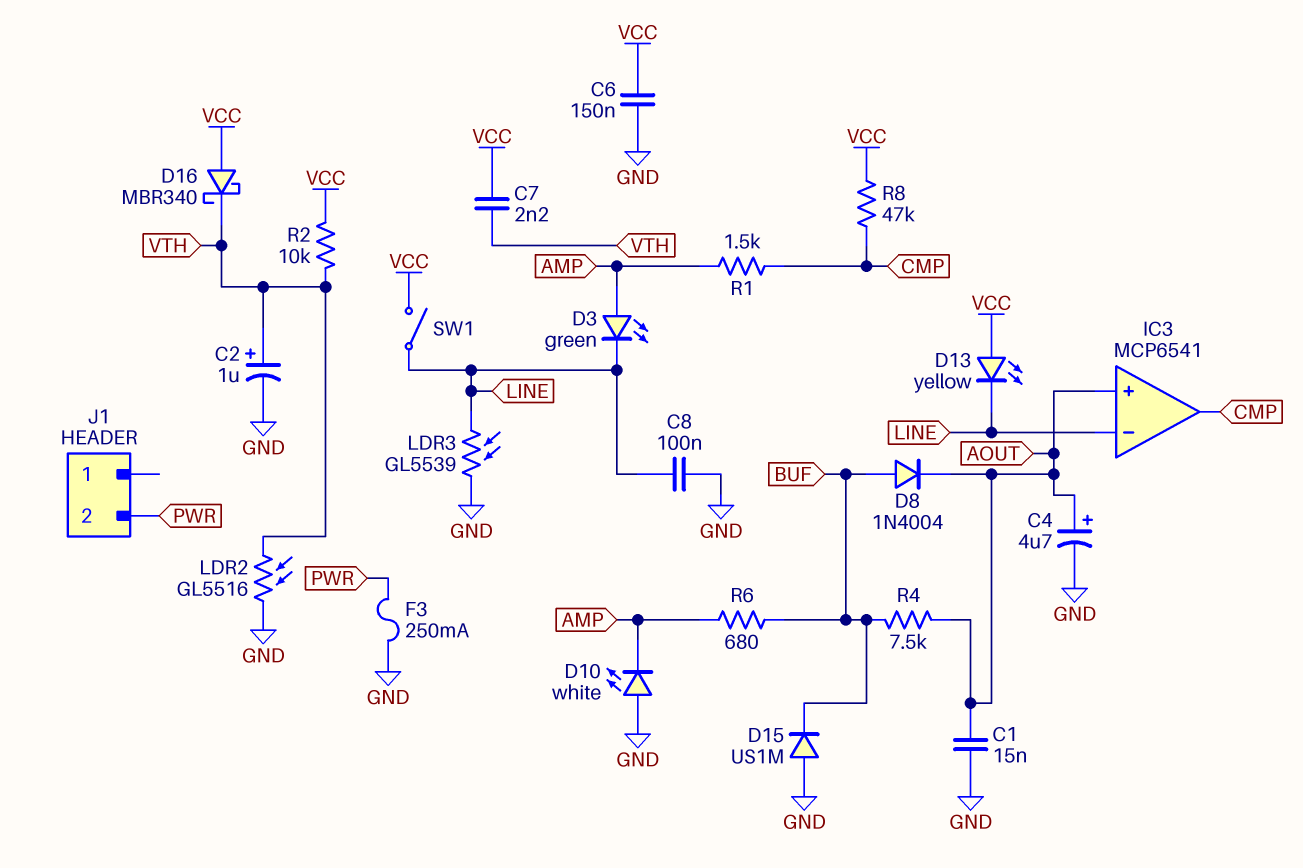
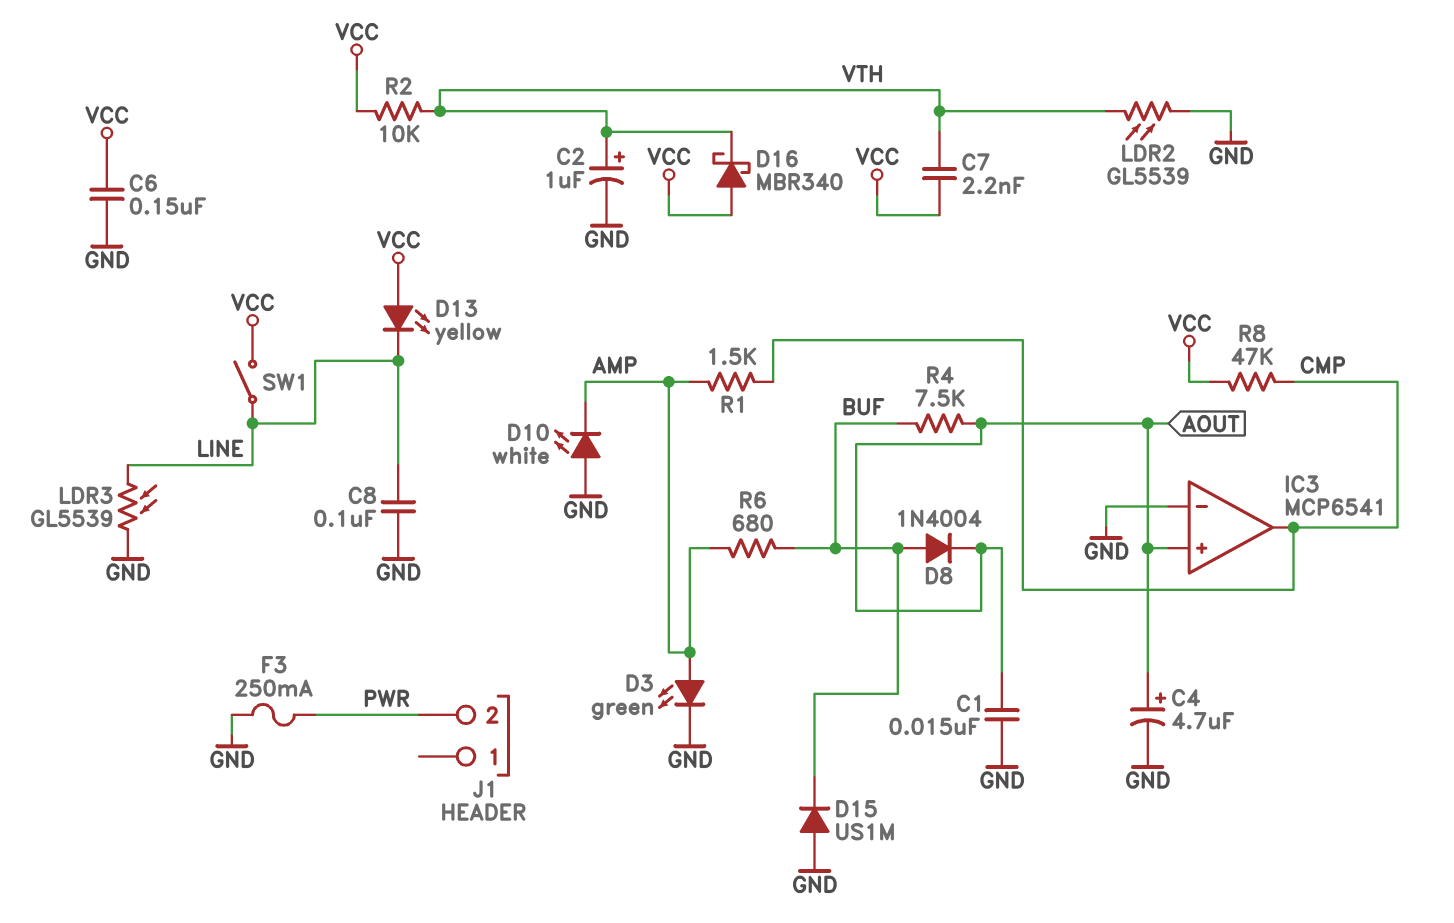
D3: LED green (A AMP, K LINE) -> LED green (A AMP, K GND)
IC3 pin in-: LINE -> GND
LDR2: GL5516 (GND, VTH) -> GL5539 (GND, VTH)

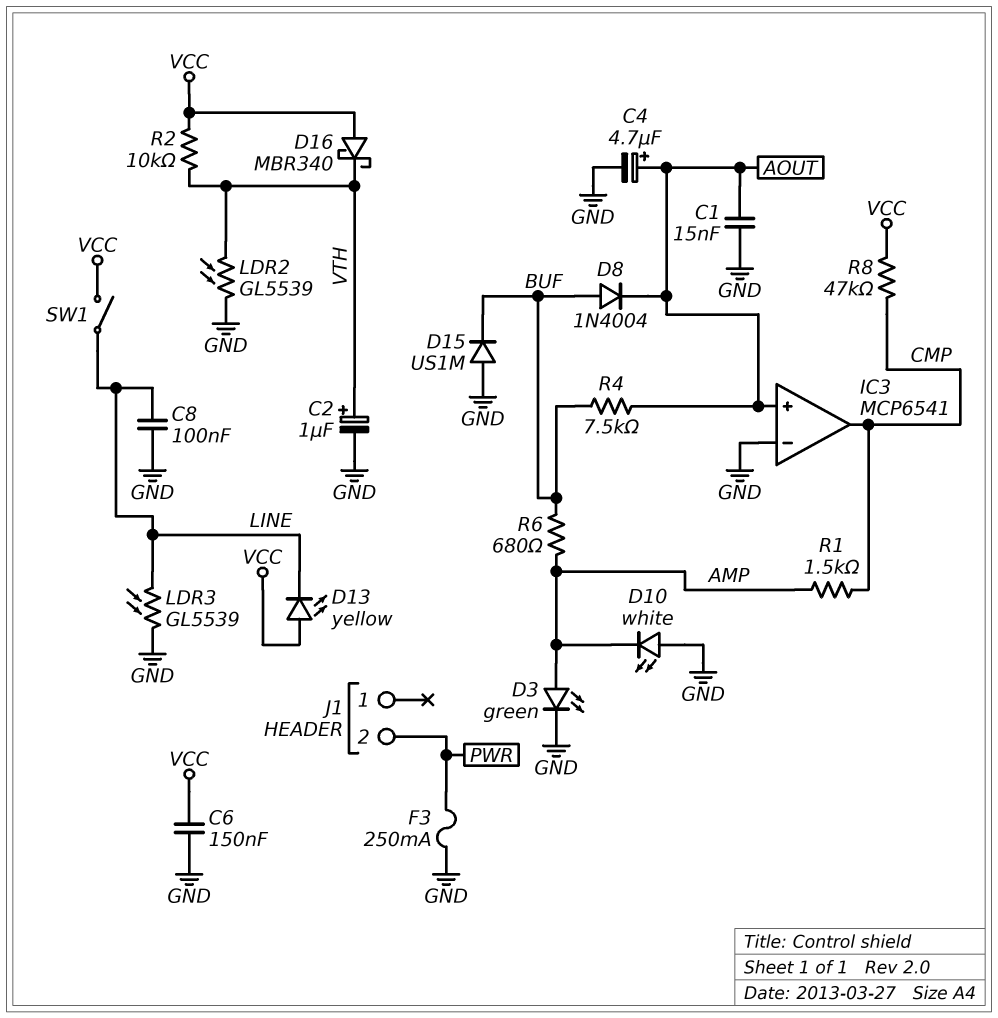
C7: 2.2nF (VCC, VTH) -> none

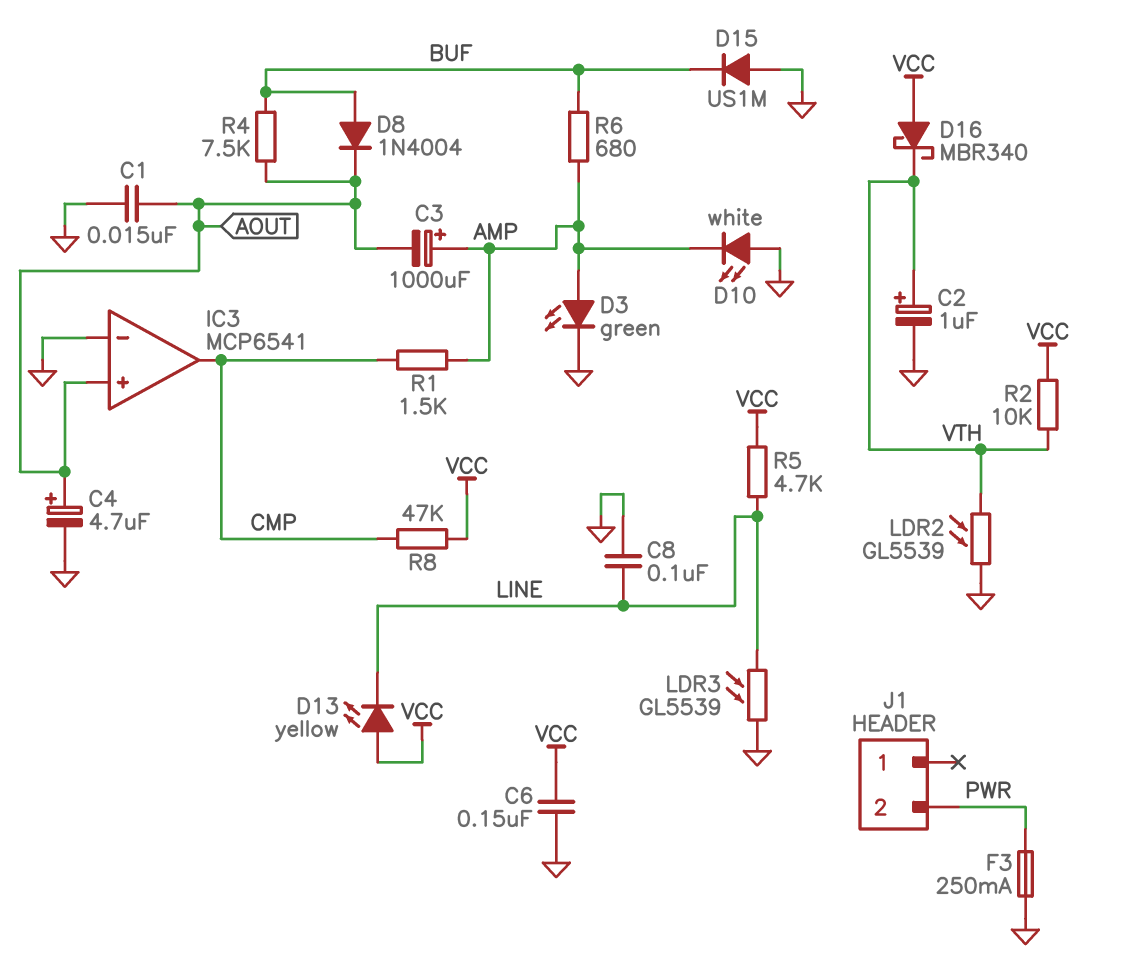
C3: none -> 1000uF (plus AMP, minus AOUT)
R5: none -> 4.7k (LINE, VCC)
SW1: switch (LINE, VCC) -> none

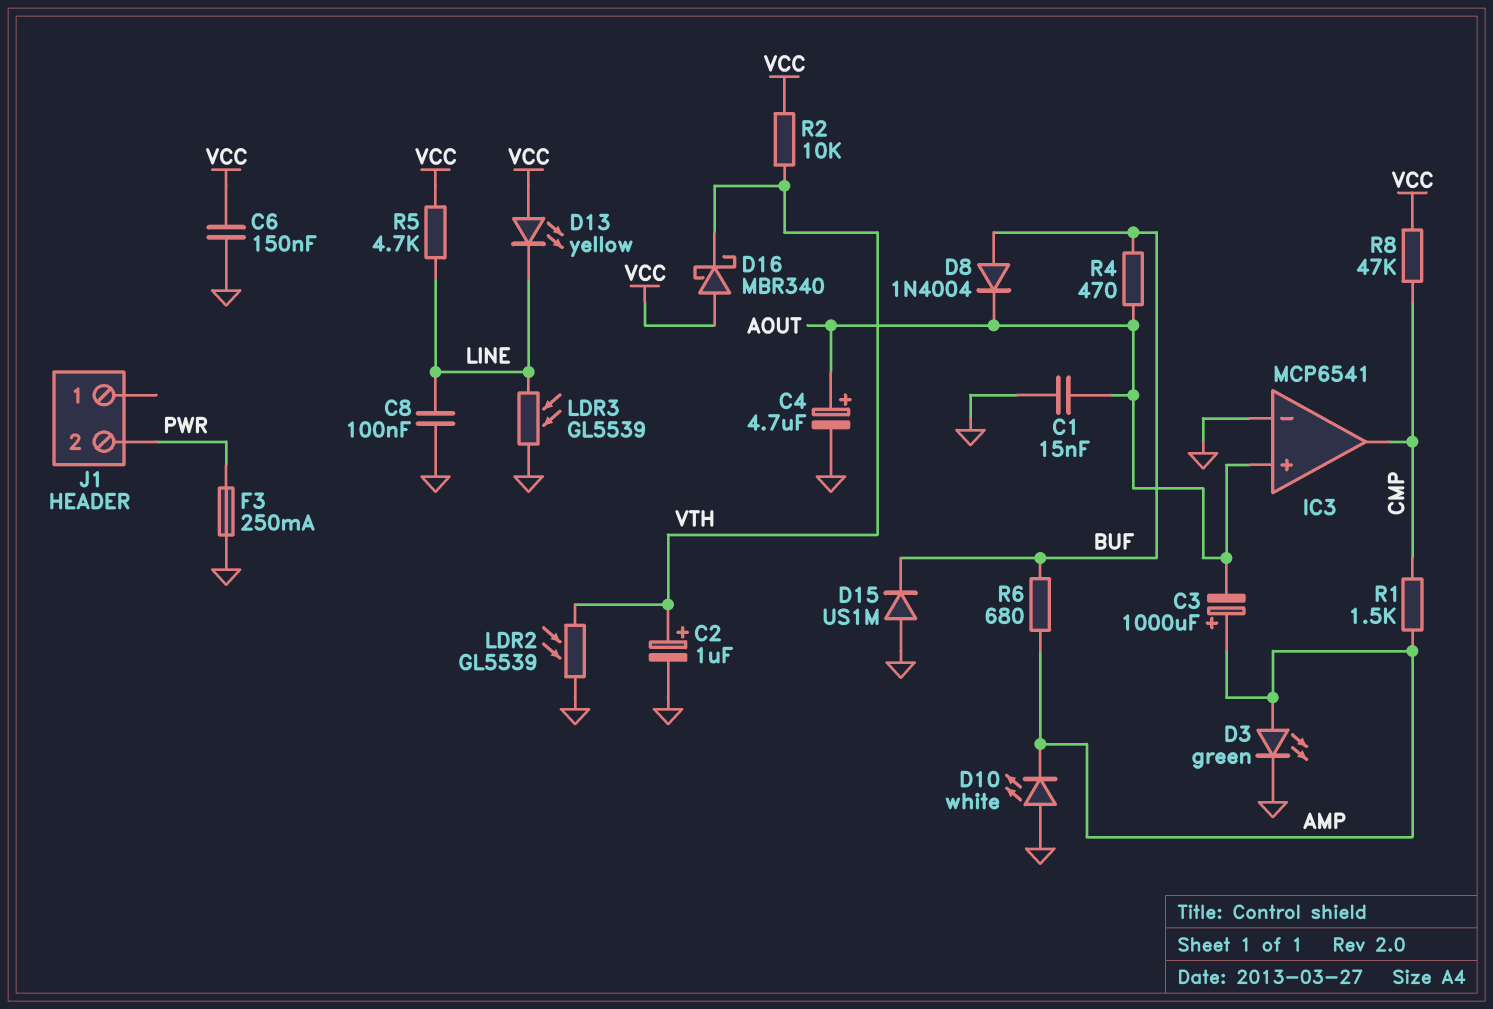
R4: 7.5k (AOUT, BUF) -> 470 (AOUT, BUF)

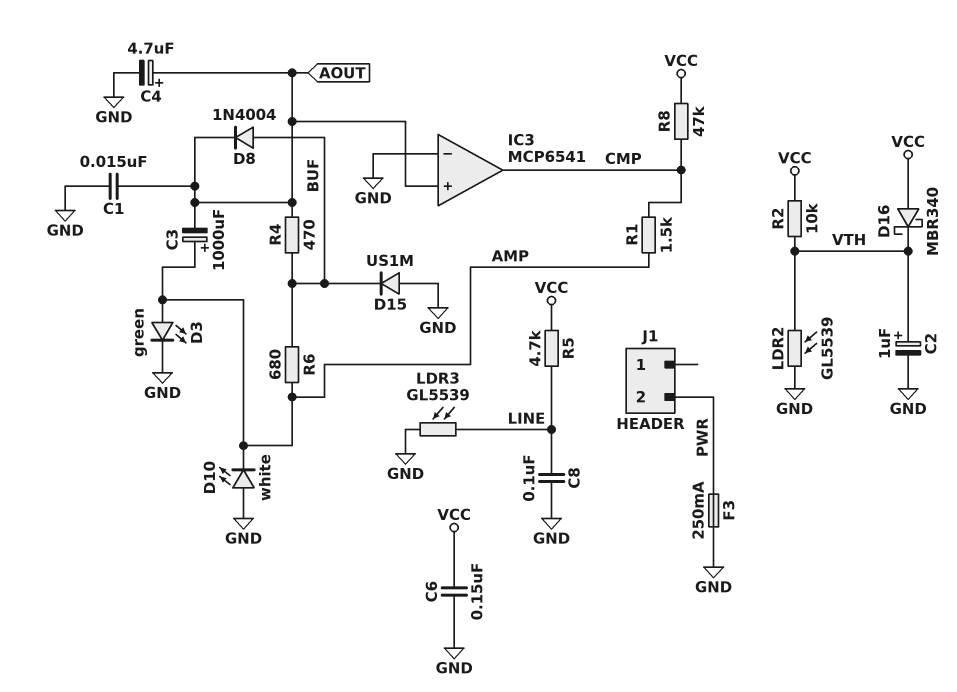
D13: LED yellow (A VCC, K LINE) -> none

